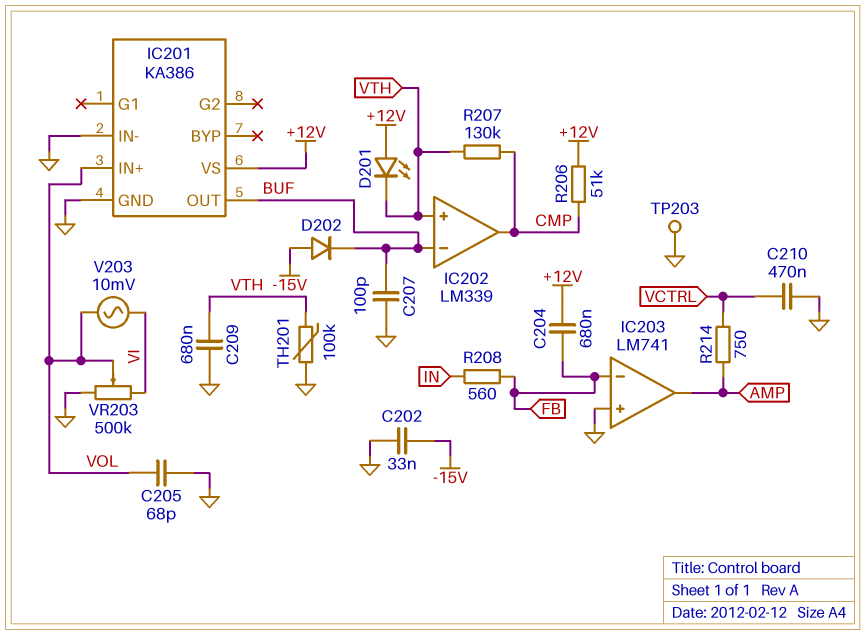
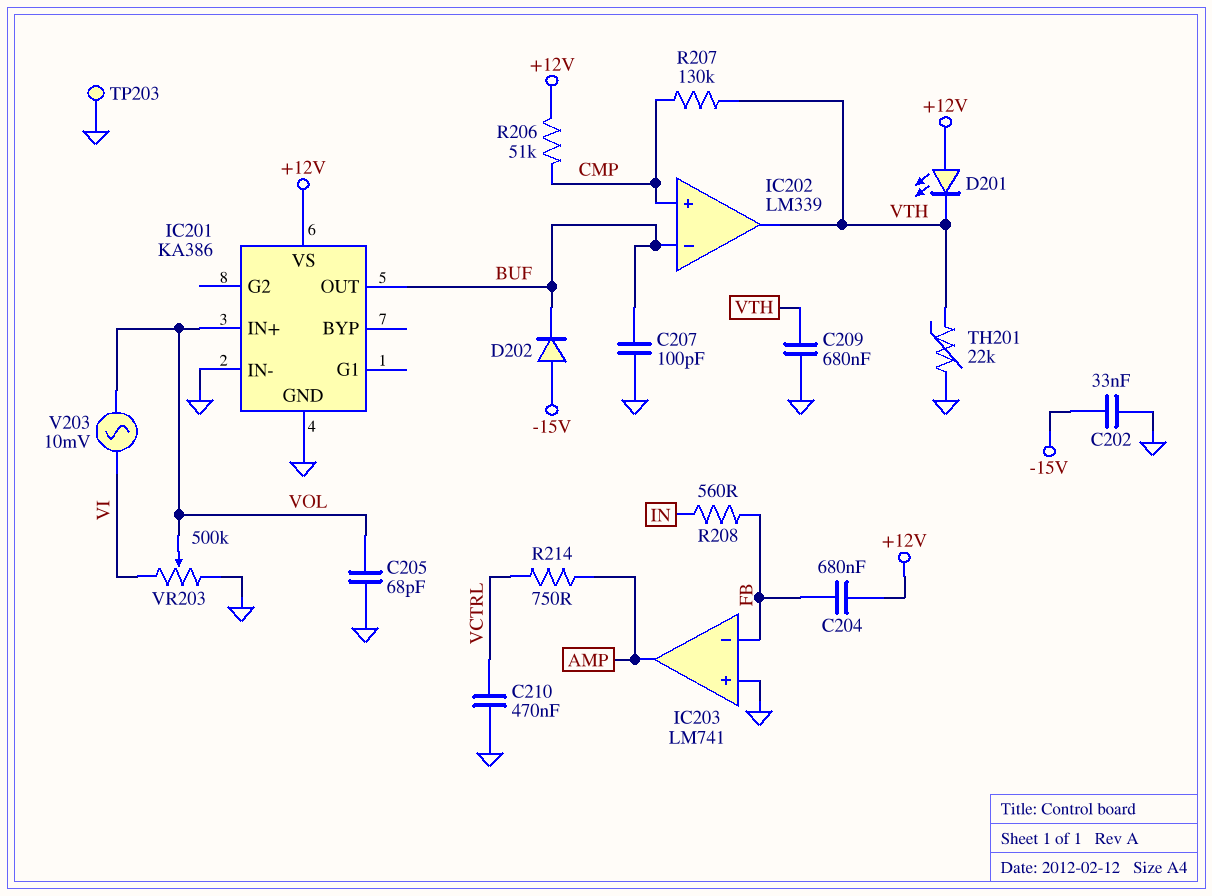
IC202 pin in+: VTH -> CMP
IC202 pin out: CMP -> VTH
TH201: 100k (GND, VTH) -> 22k (GND, VTH)

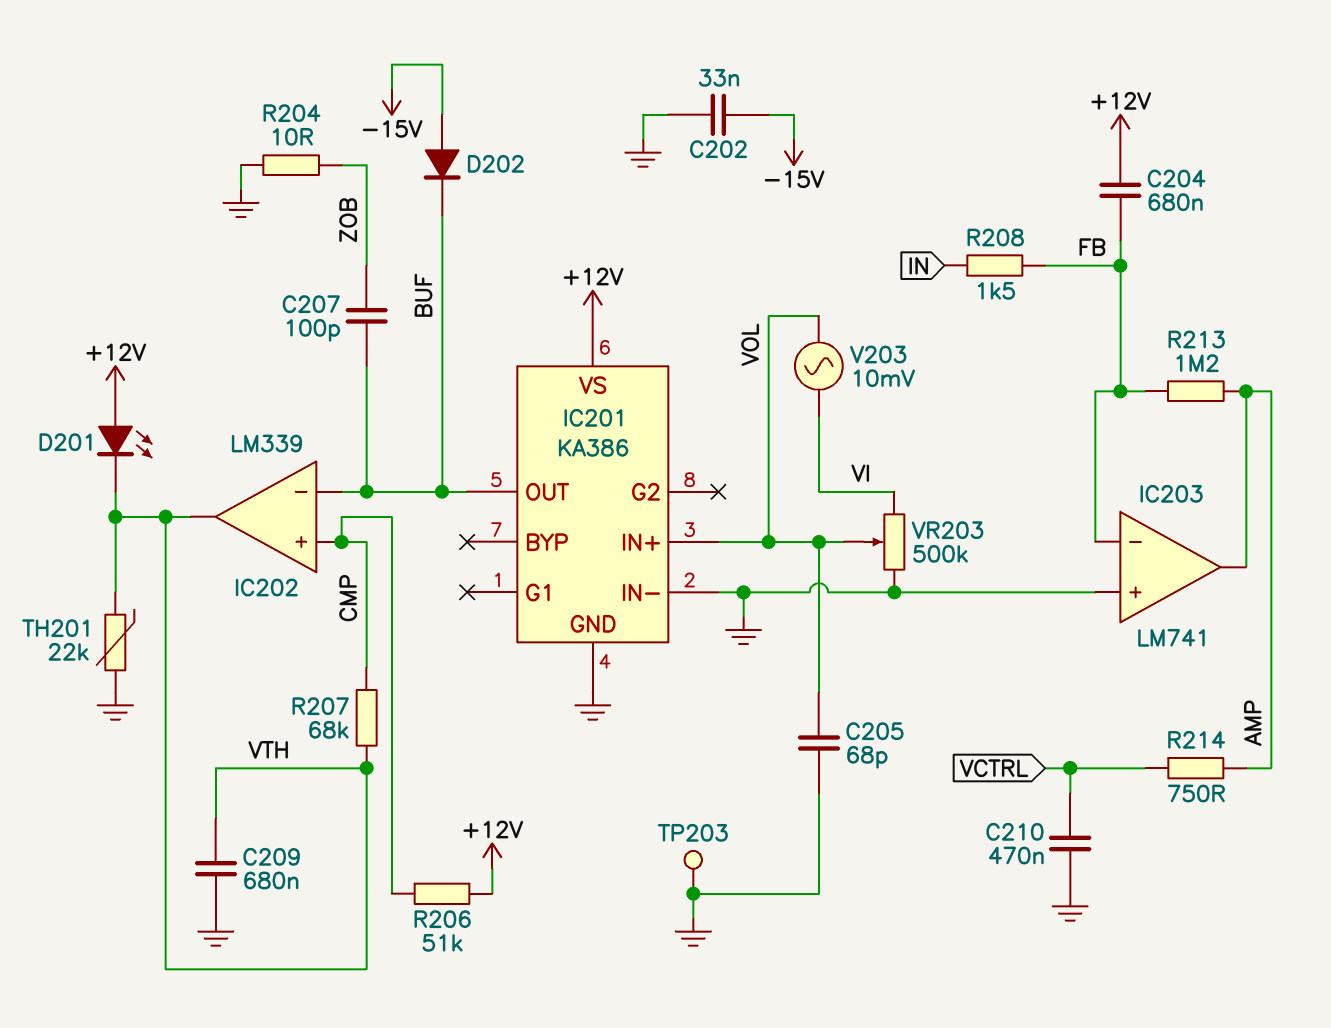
C207: 100pF (BUF, GND) -> 100pF (BUF, ZOB)
R204: none -> 10 (GND, ZOB)
R207: 130k (CMP, VTH) -> 68k (CMP, VTH)
R208: 560 (FB, IN) -> 1.5k (FB, IN)
R213: none -> 1.2M (AMP, FB)

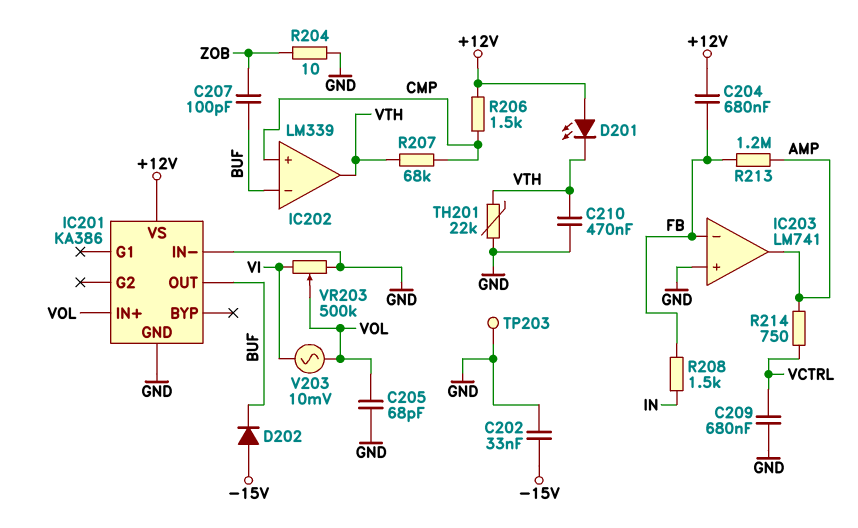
C209: 680nF (GND, VTH) -> 680nF (GND, VCTRL)
C210: 470nF (GND, VCTRL) -> 470nF (GND, VTH)
R206: 51k (+12V, CMP) -> 1.5k (+12V, CMP)

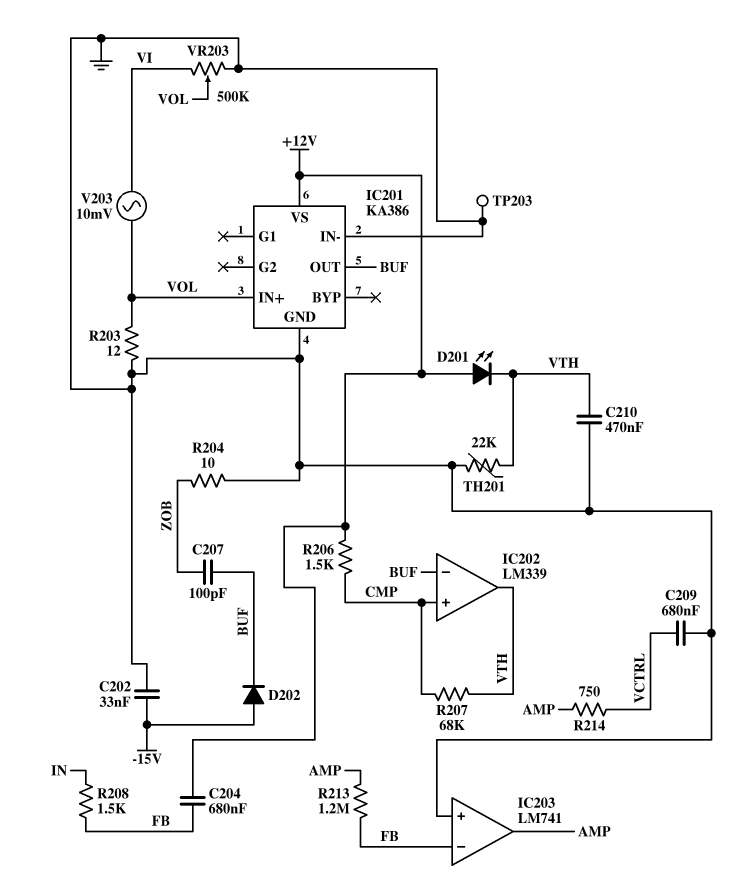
C205: 68pF (GND, VOL) -> none
R203: none -> 12 (GND, VOL)

